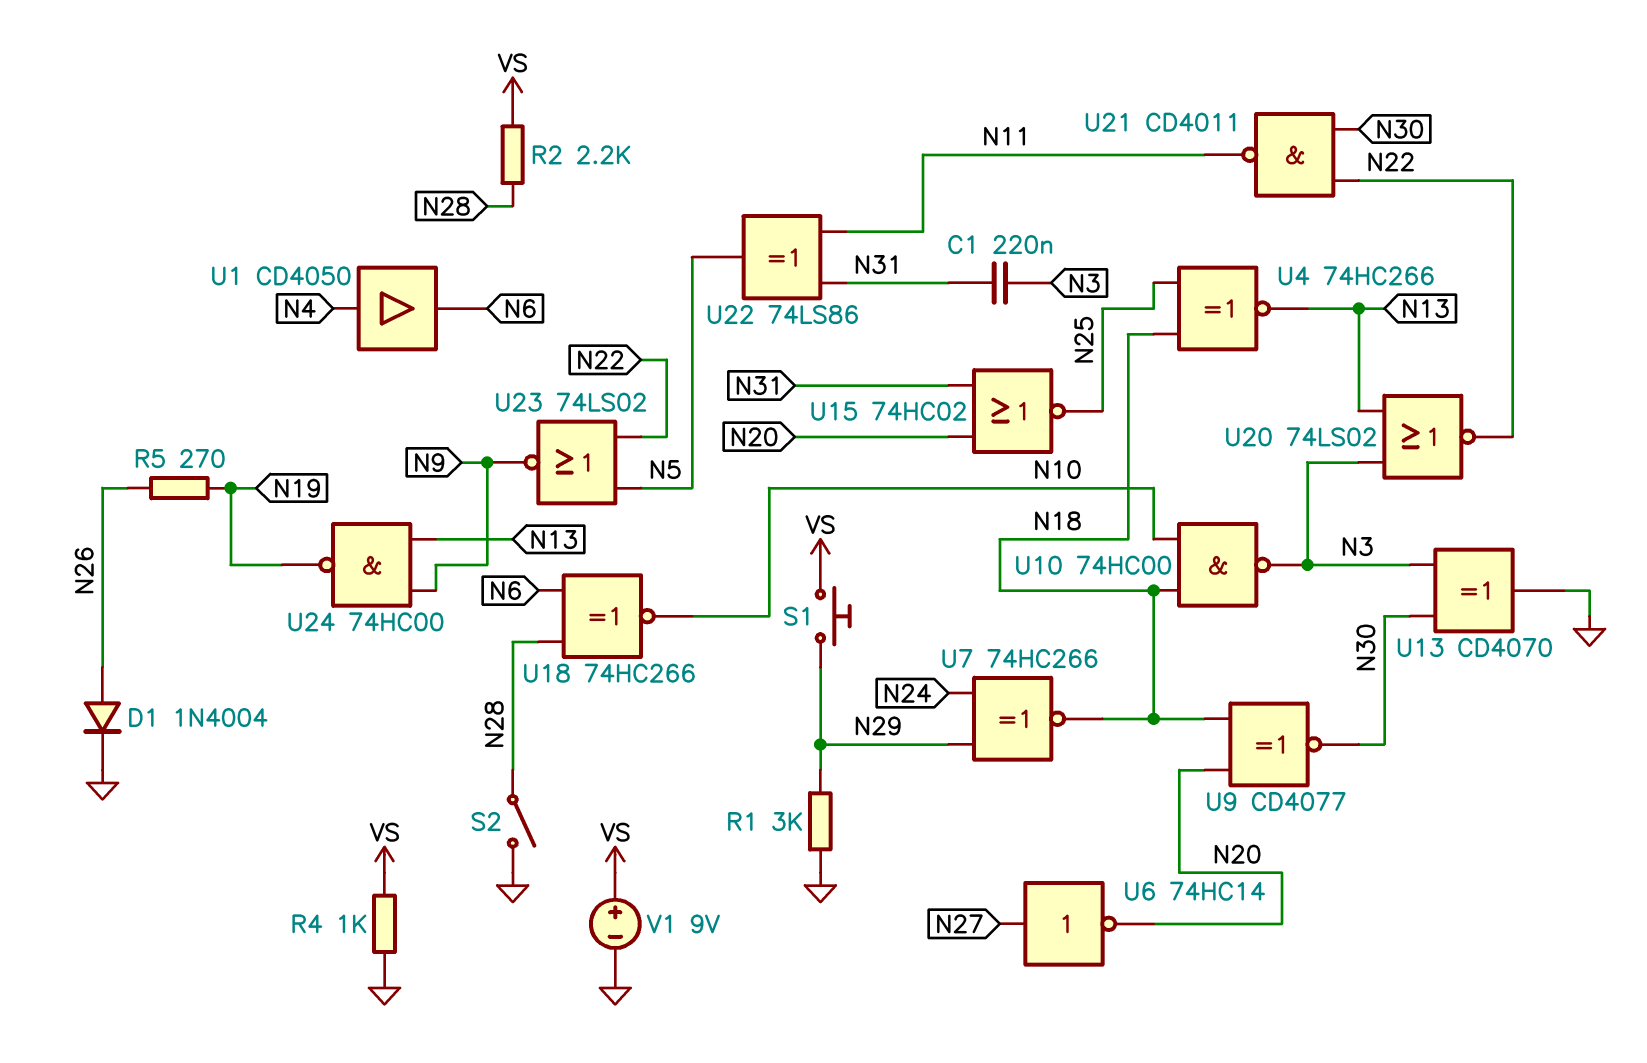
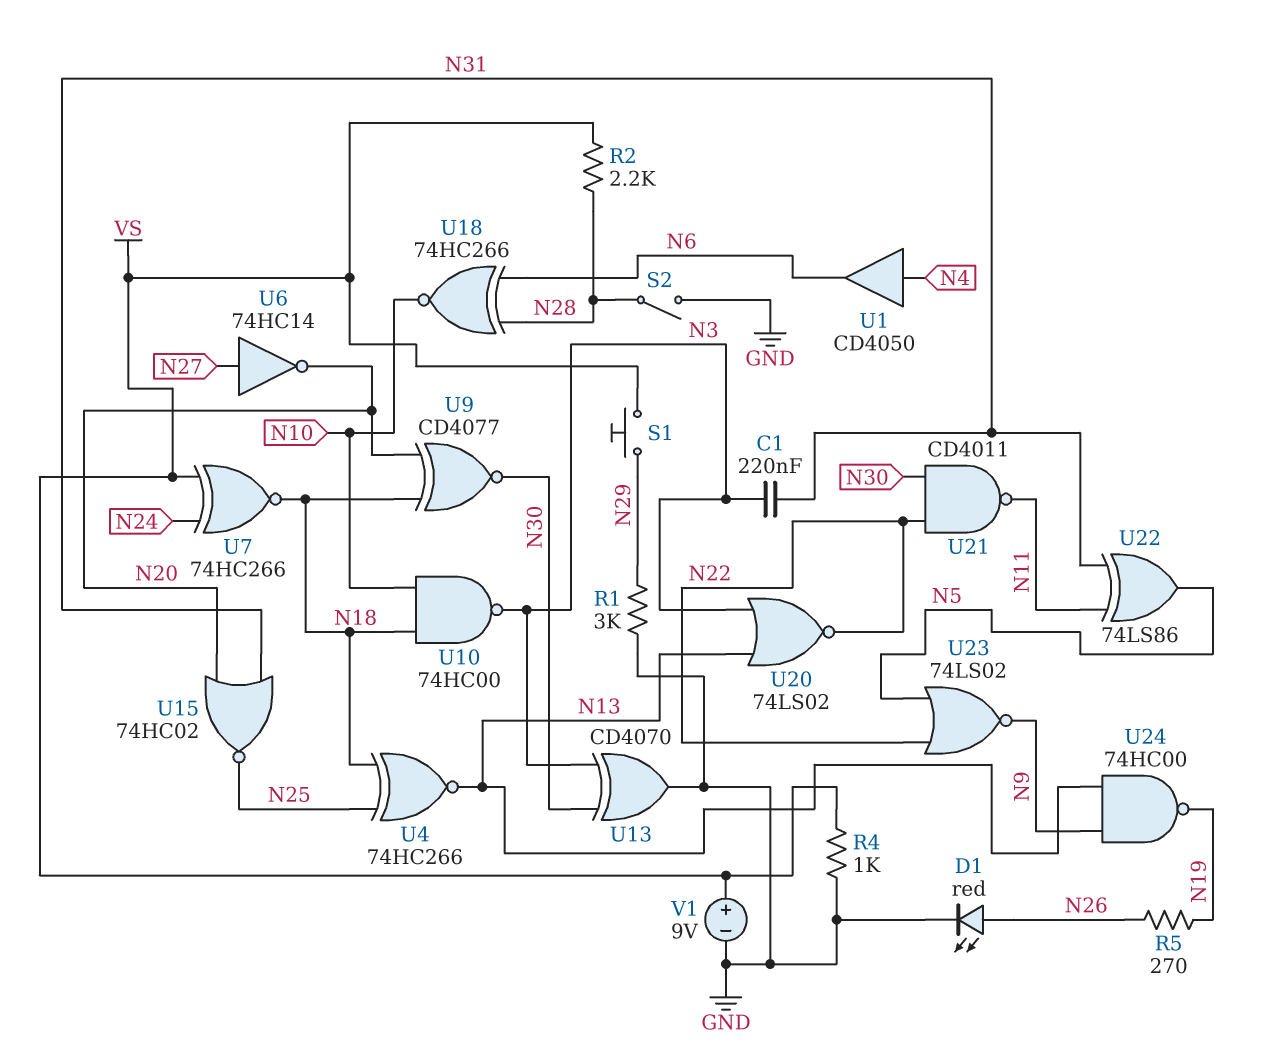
D1: diode 1N4004 (A N26, K GND) -> LED red (A N26, K GND)
U7: XNOR 74HC266 (in N24, in N29, out N18) -> XNOR 74HC266 (in N24, in VS, out N18)

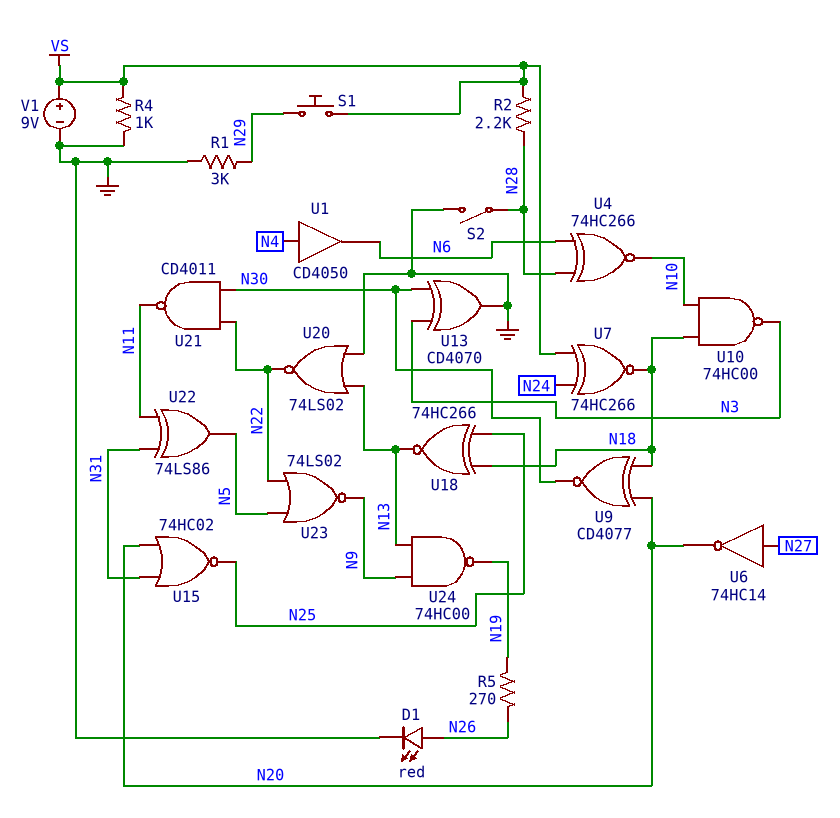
C1: 220nF (N3, N31) -> none
U4: XNOR 74HC266 (in N18, in N25, out N13) -> XNOR 74HC266 (in N6, in N28, out N10)
U18: XNOR 74HC266 (in N6, in N28, out N10) -> XNOR 74HC266 (in N18, in N25, out N13)
U20: NOR 74LS02 (in N3, in N13, out N22) -> NOR 74LS02 (in GND, in N13, out N22)

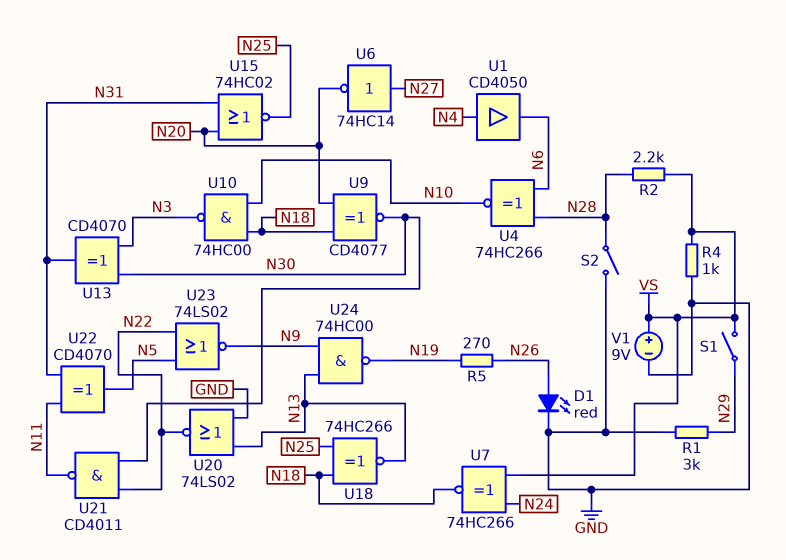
S1: button (N29, VS) -> switch (N29, VS)
U13: XOR CD4070 (in N3, in N30, out GND) -> XOR CD4070 (in N3, in N30, out N31)
U22: XOR 74LS86 (in N11, in N31, out N5) -> XOR CD4070 (in N11, in N31, out N5)

